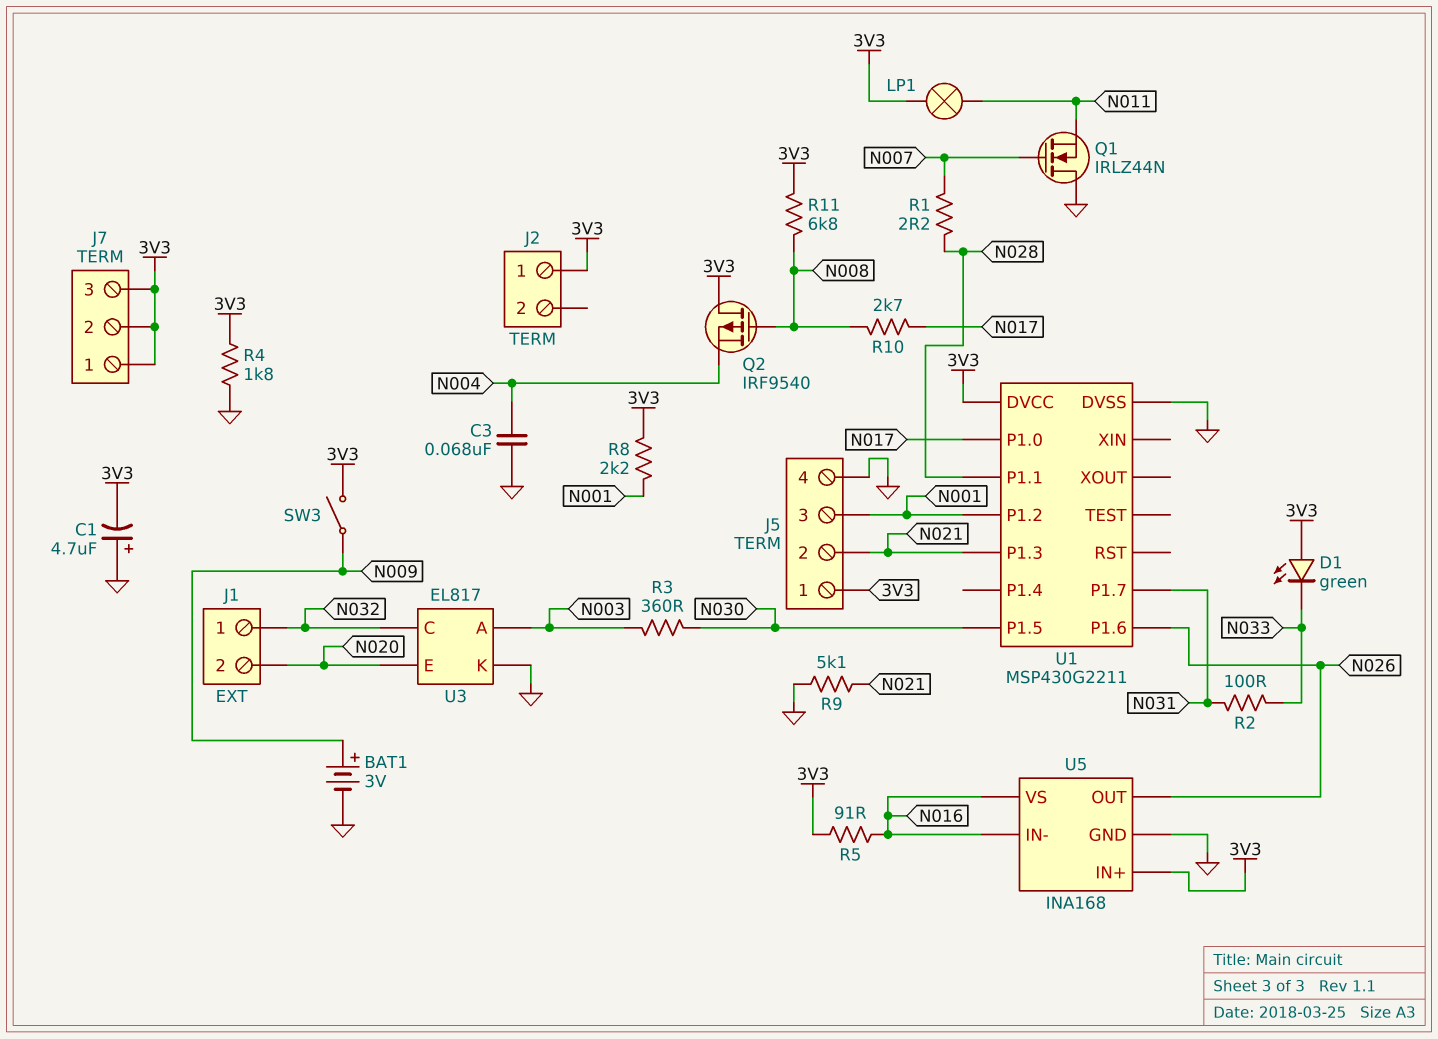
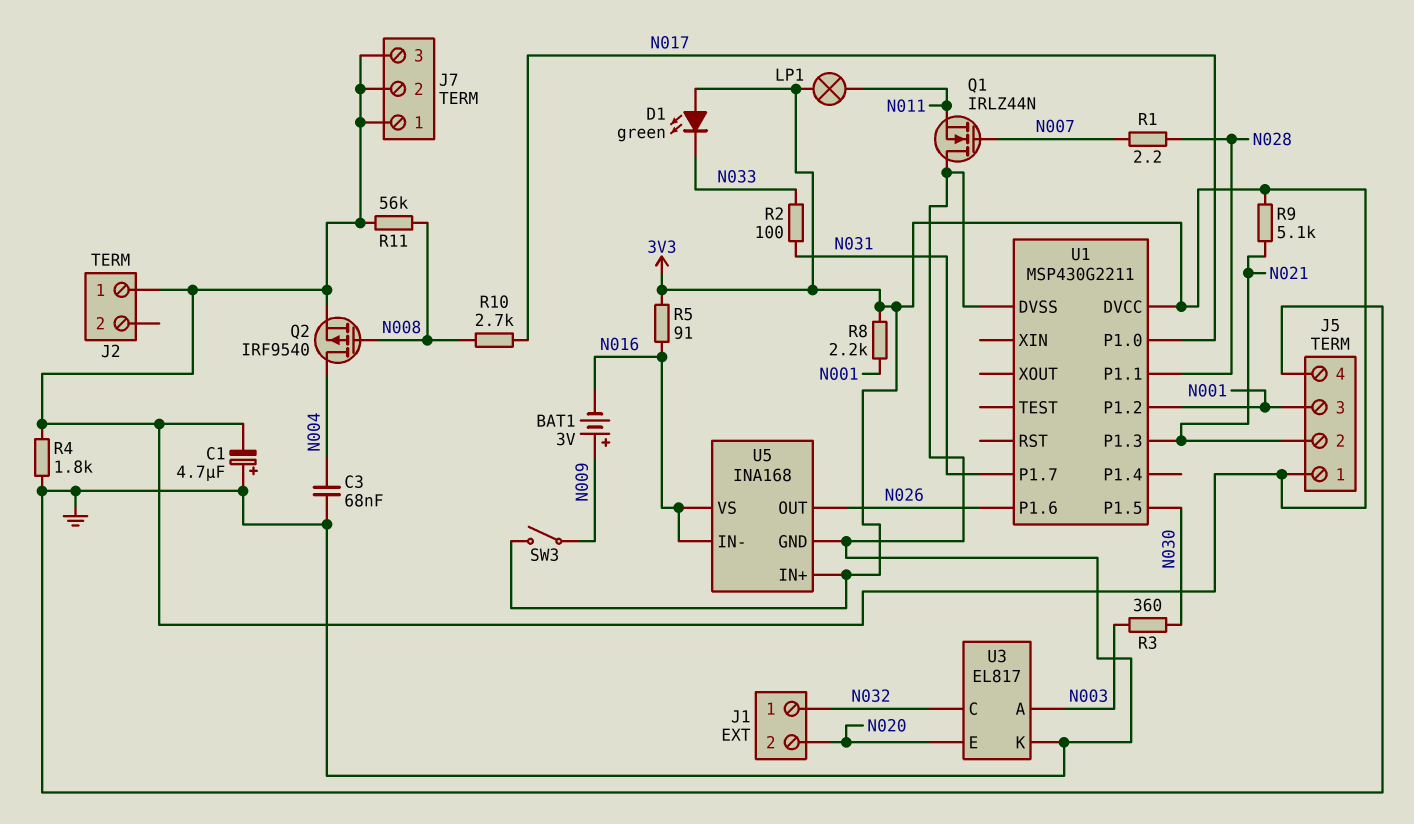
BAT1: 3V (plus N009, minus GND) -> 3V (plus N009, minus N016)
Q2: PMOS IRF9540 (G N008, D 3V3, S N004) -> PMOS IRF9540 (G N008, D N004, S 3V3)
R9: 5.1k (GND, N021) -> 5.1k (3V3, N021)
R11: 6.8k (3V3, N008) -> 56k (3V3, N008)

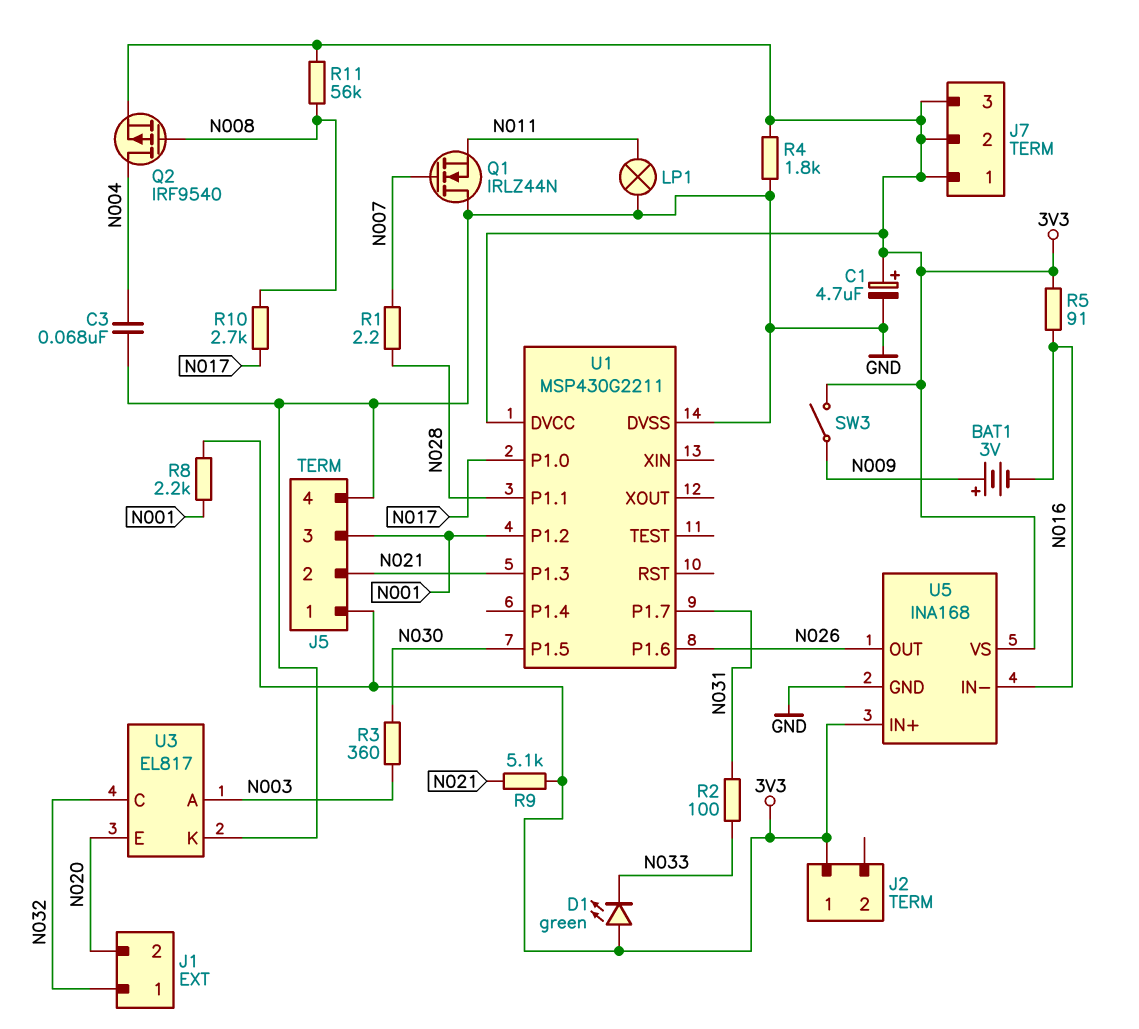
C1: 4.7uF (plus GND, minus 3V3) -> 4.7uF (plus 3V3, minus GND)
LP1: lamp (3V3, N011) -> lamp (GND, N011)
U5 pin VS: N016 -> 3V3

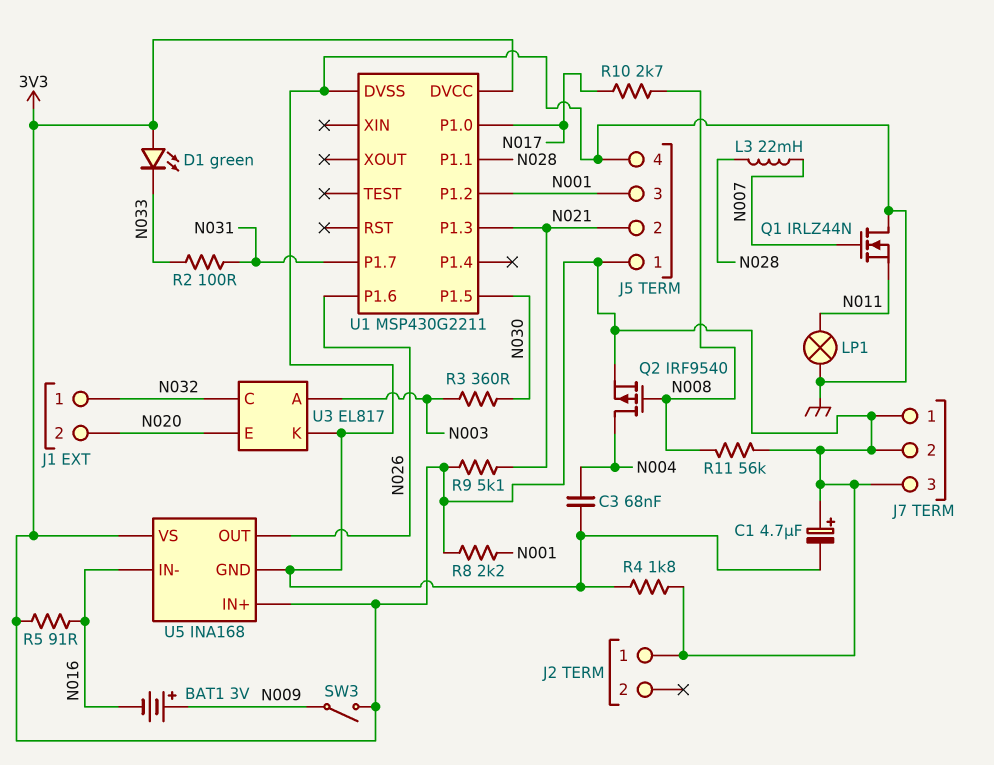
L3: none -> 22mH (N007, N028)
R1: 2.2 (N007, N028) -> none

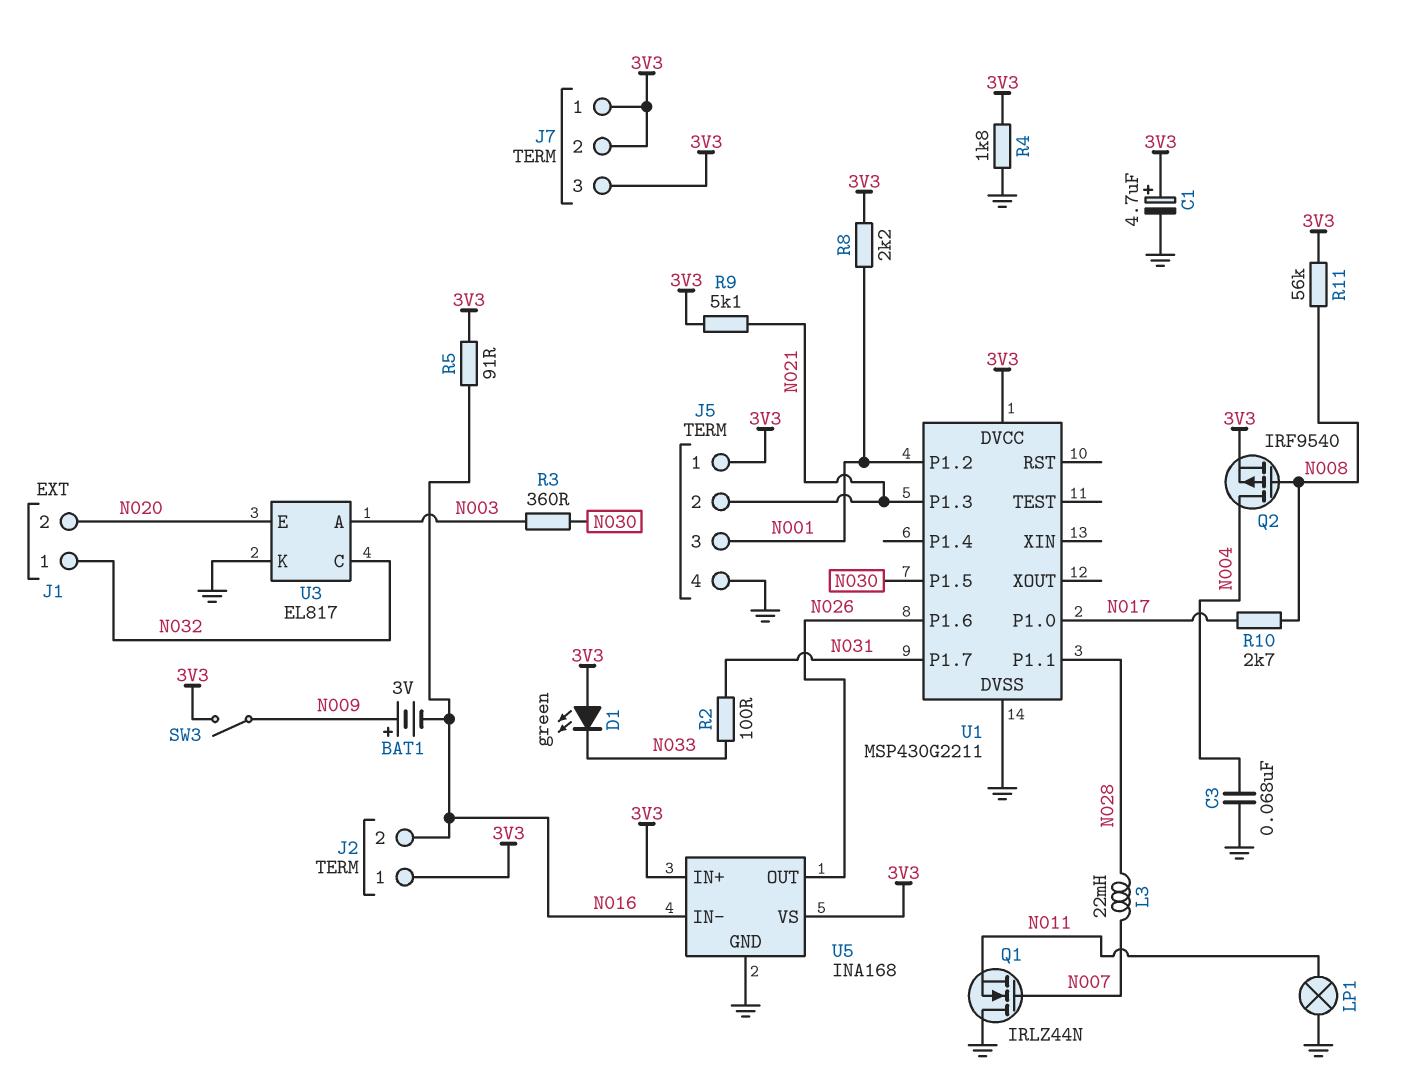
J2 pin 2: none -> N016

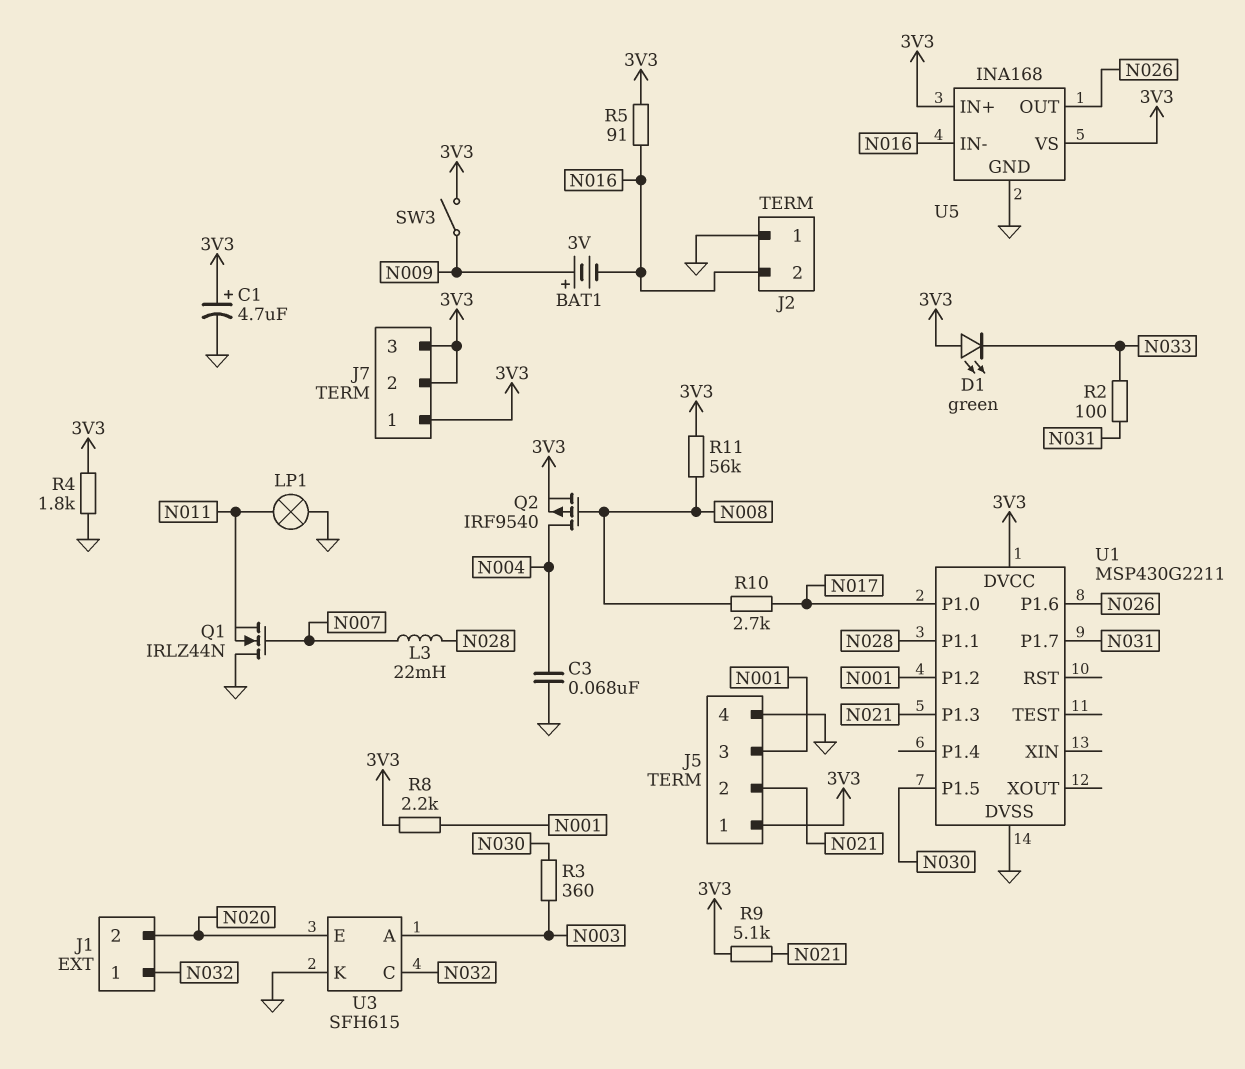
J2 pin 1: 3V3 -> GND
U3: EL817 -> SFH615

